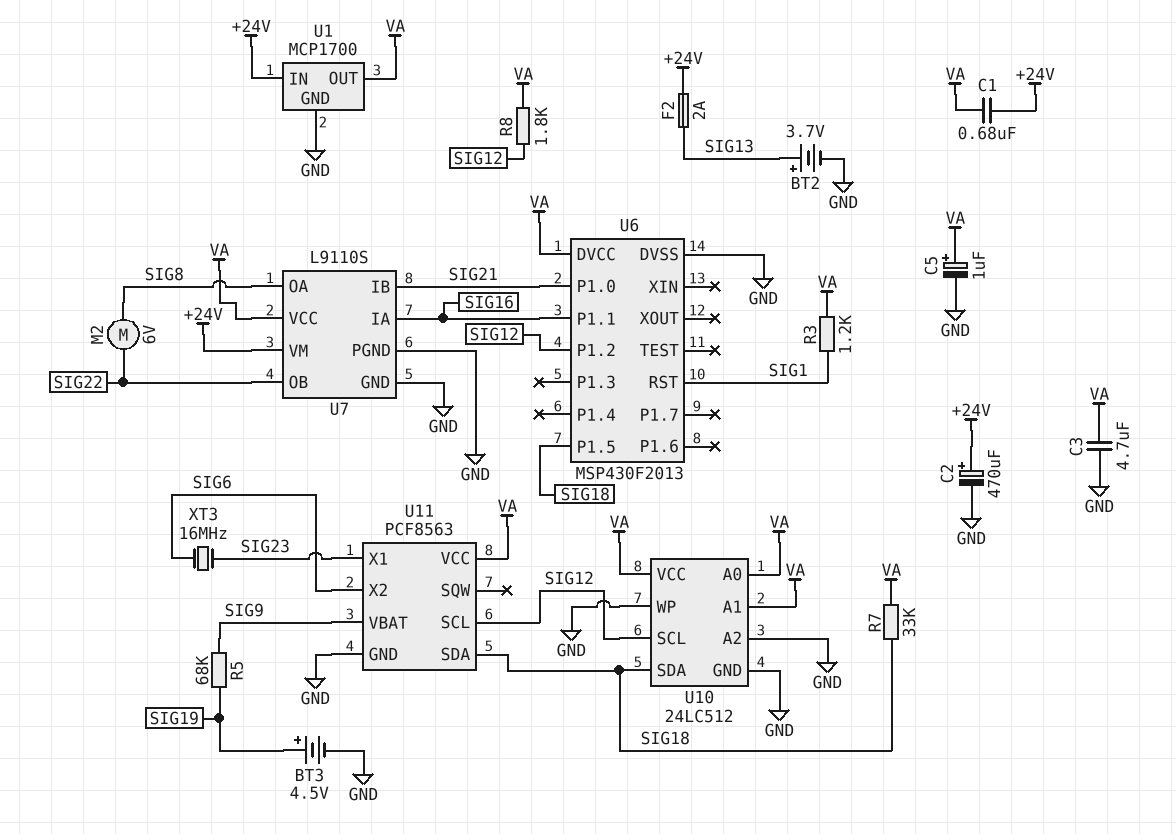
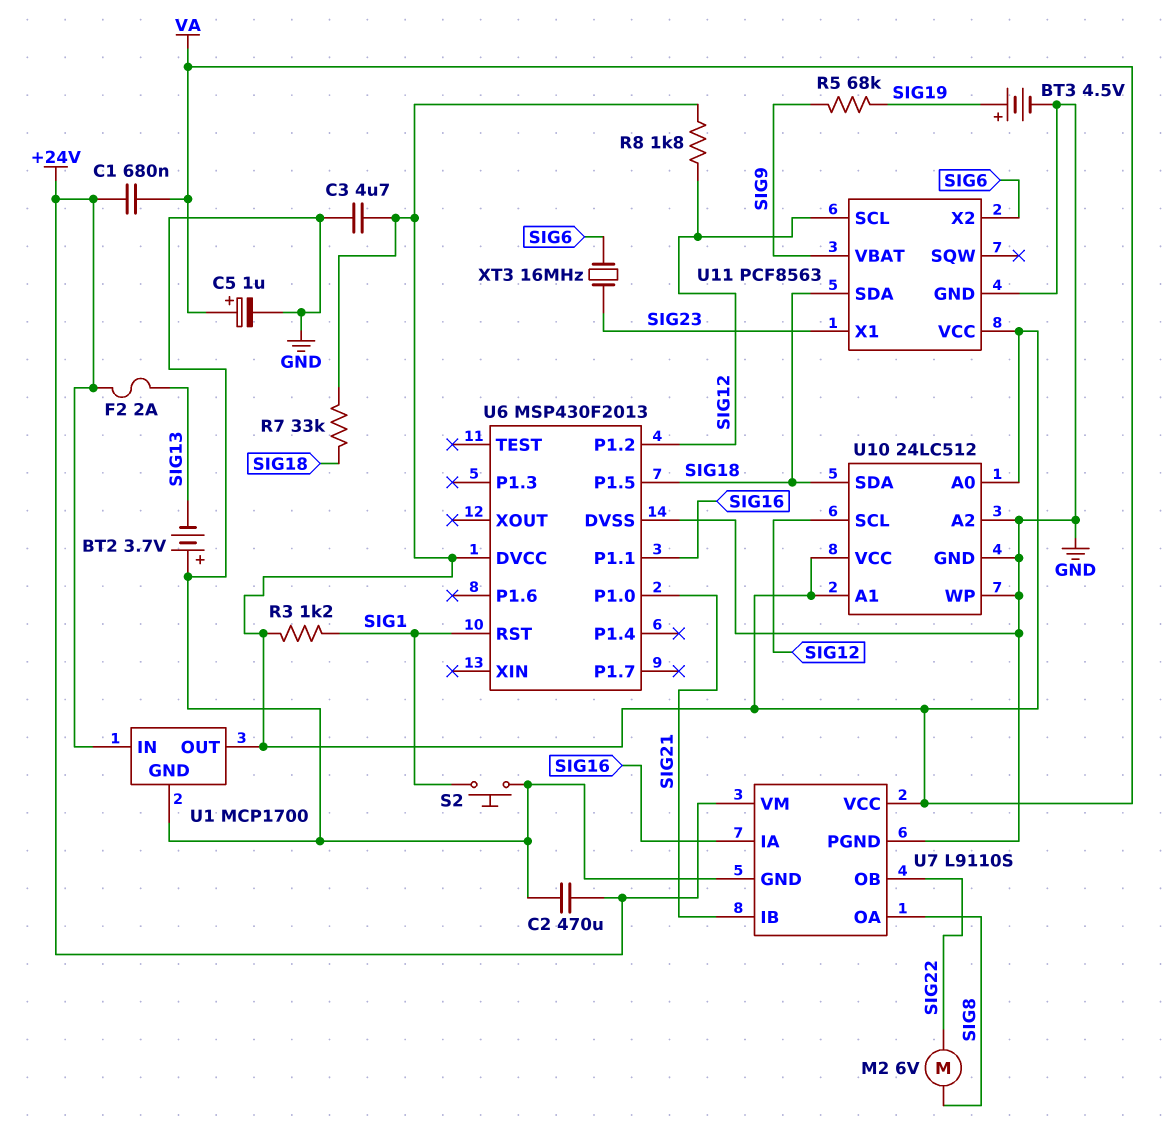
BT2: 3.7V (plus SIG13, minus GND) -> 3.7V (plus GND, minus SIG13)
C2: 470uF (plus +24V, minus GND) -> 470uF (+24V, GND)
S2: none -> button (GND, SIG1)

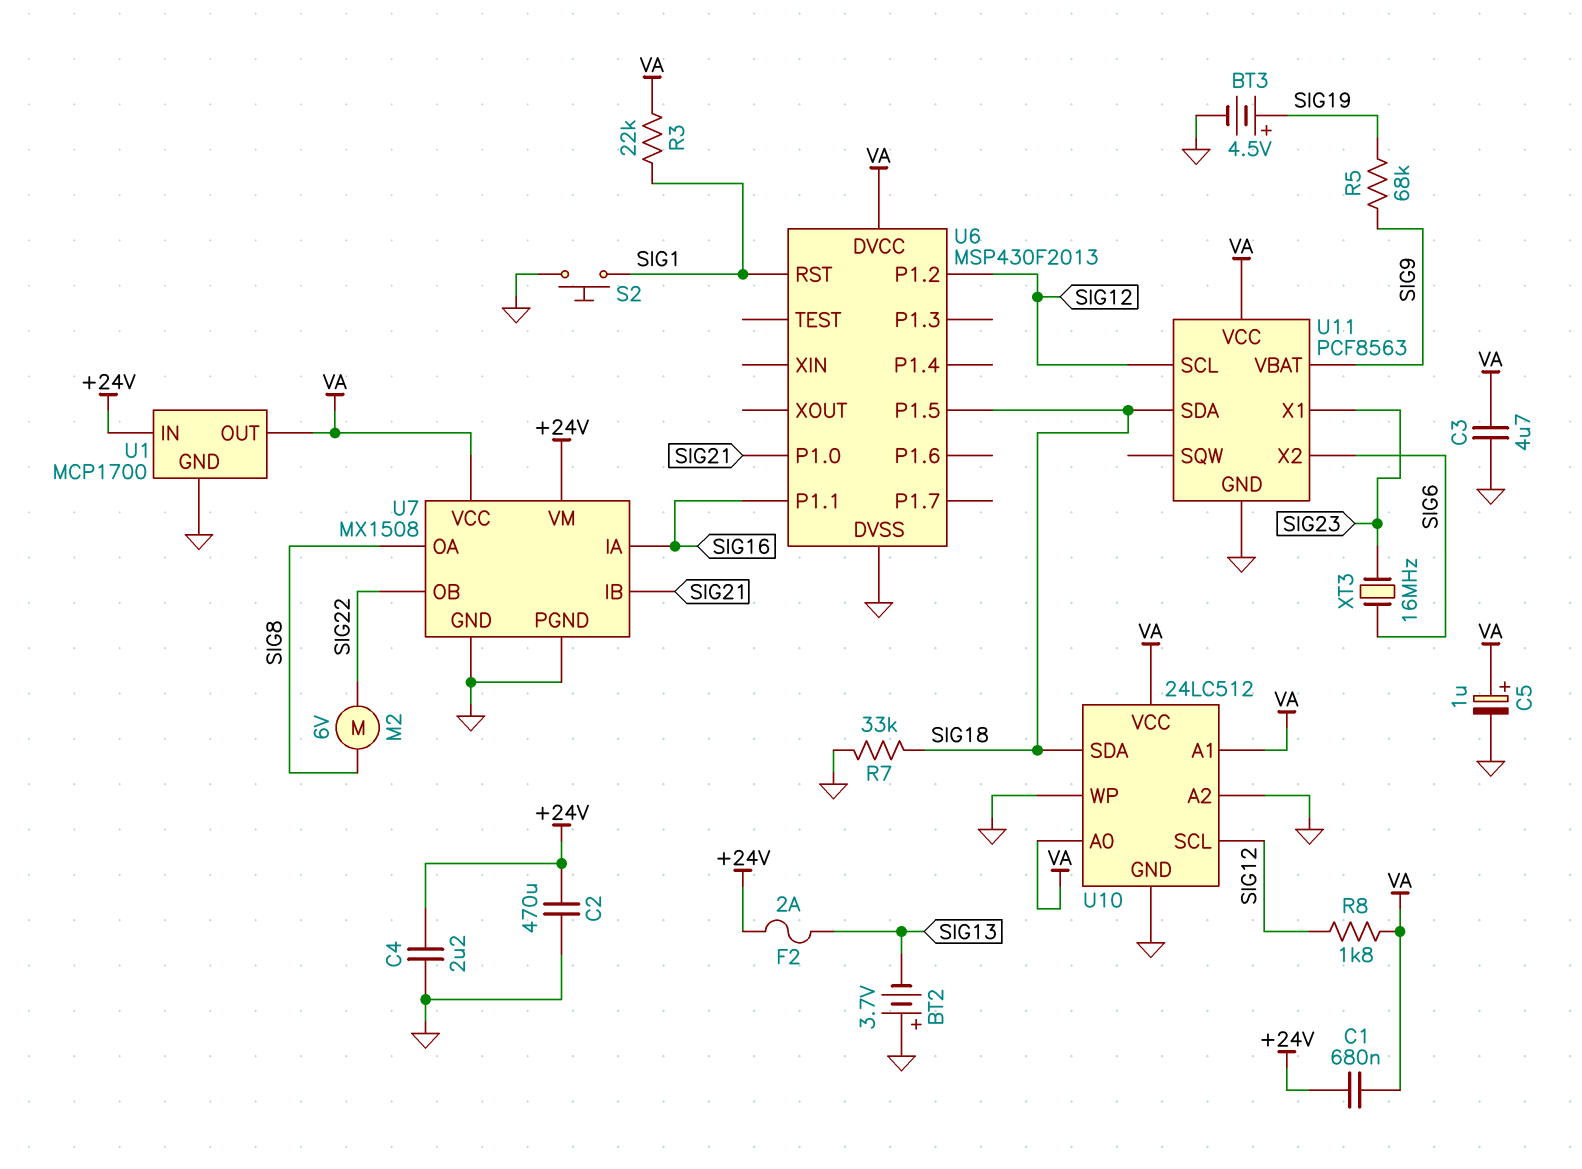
C4: none -> 2.2uF (+24V, GND)
R3: 1.2k (SIG1, VA) -> 22k (SIG1, VA)
R7: 33k (SIG18, VA) -> 33k (GND, SIG18)
U7: L9110S -> MX1508

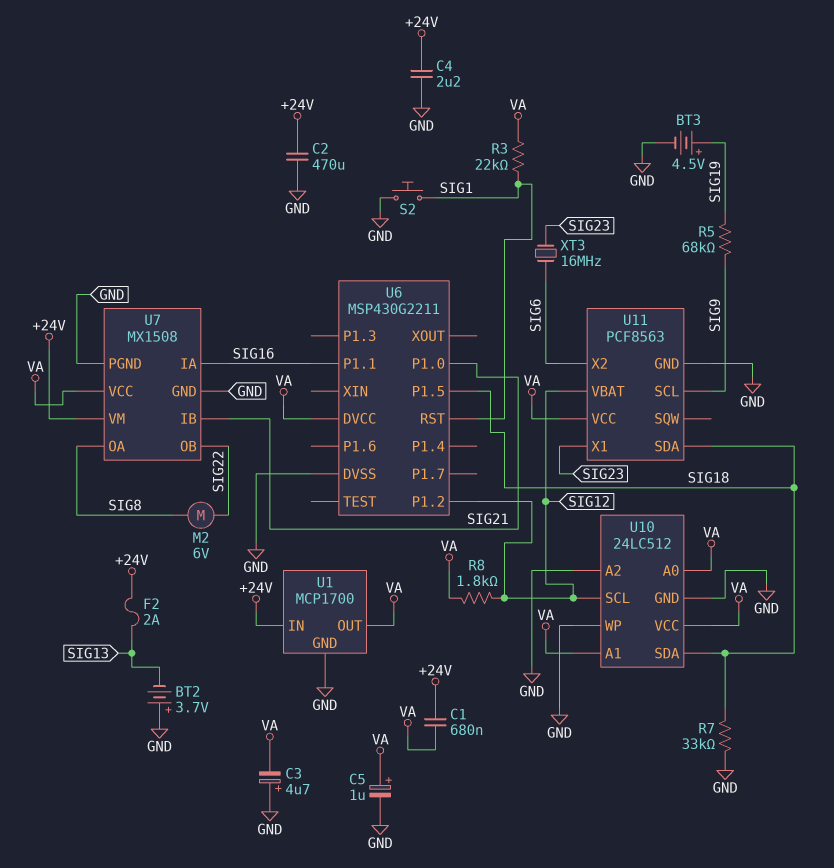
C3: 4.7uF (GND, VA) -> 4.7uF (plus GND, minus VA)
U6: MSP430F2013 -> MSP430G2211
U11 pin SCL: SIG12 -> SIG9
U11 pin VBAT: SIG9 -> SIG12

